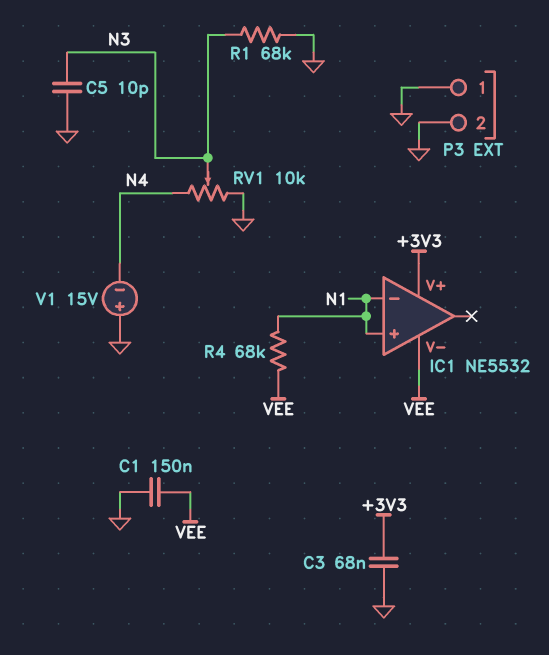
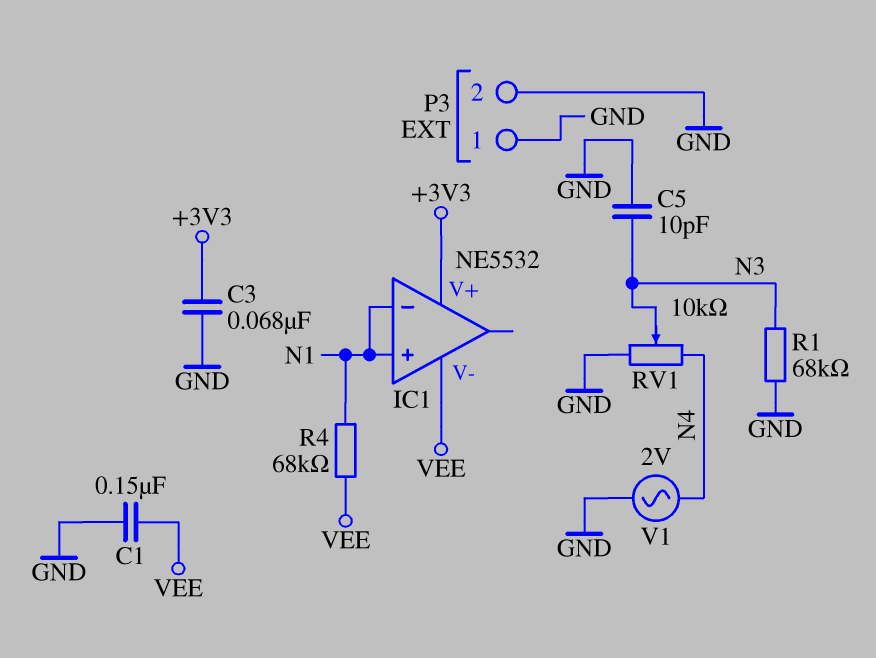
V1: 15V (plus GND, minus N4) -> AC 2V (GND, N4)

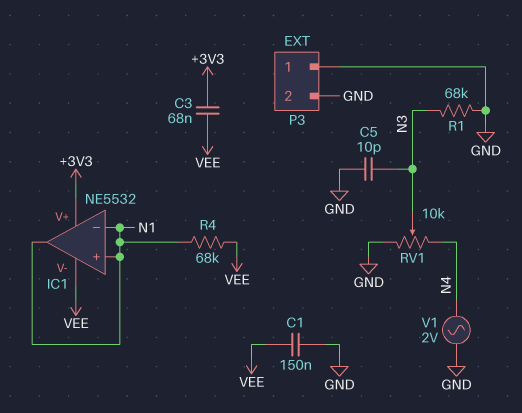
C3: 68nF (+3V3, GND) -> 68nF (+3V3, VEE)
IC1 pin out: none -> N1

